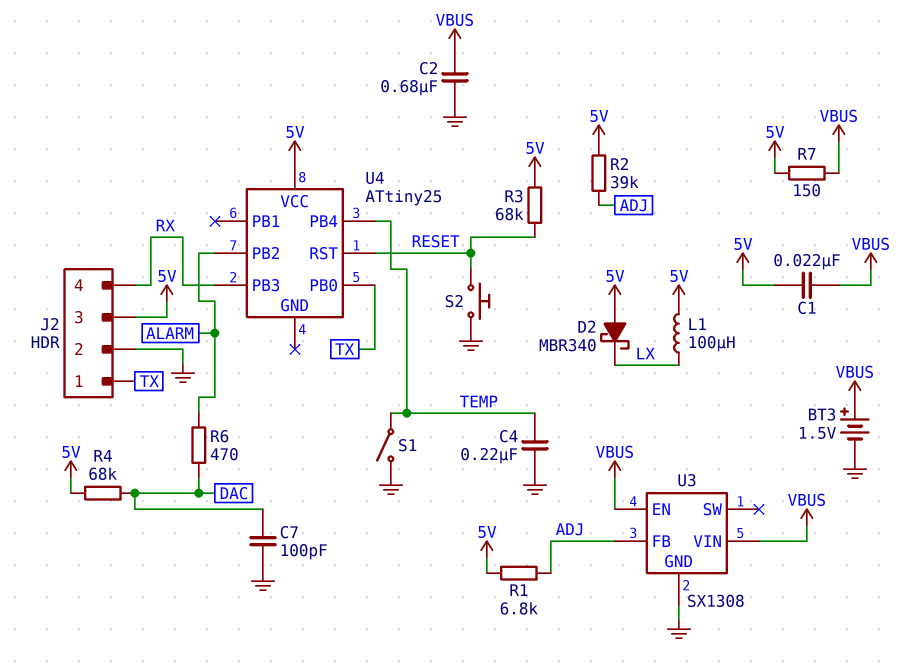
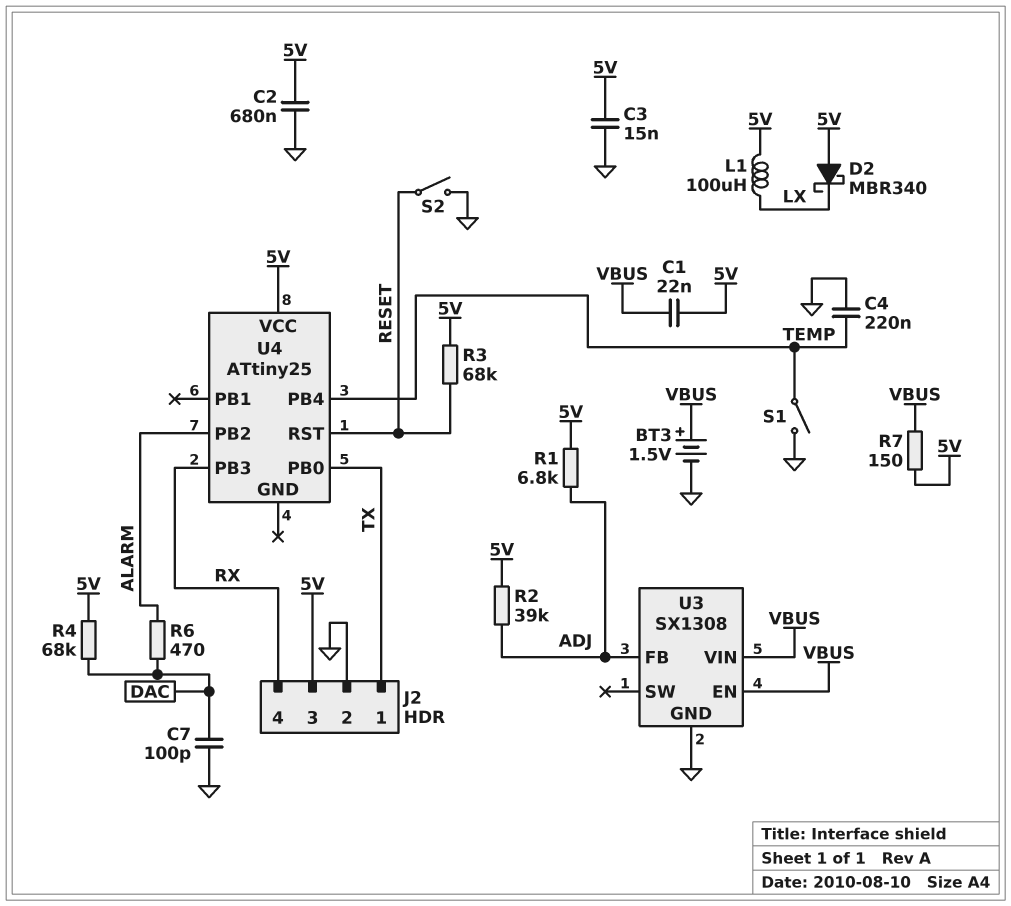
C2: 680nF (GND, VBUS) -> 680nF (5V, GND)
C3: none -> 15nF (5V, GND)
S2: button (GND, RESET) -> switch (GND, RESET)

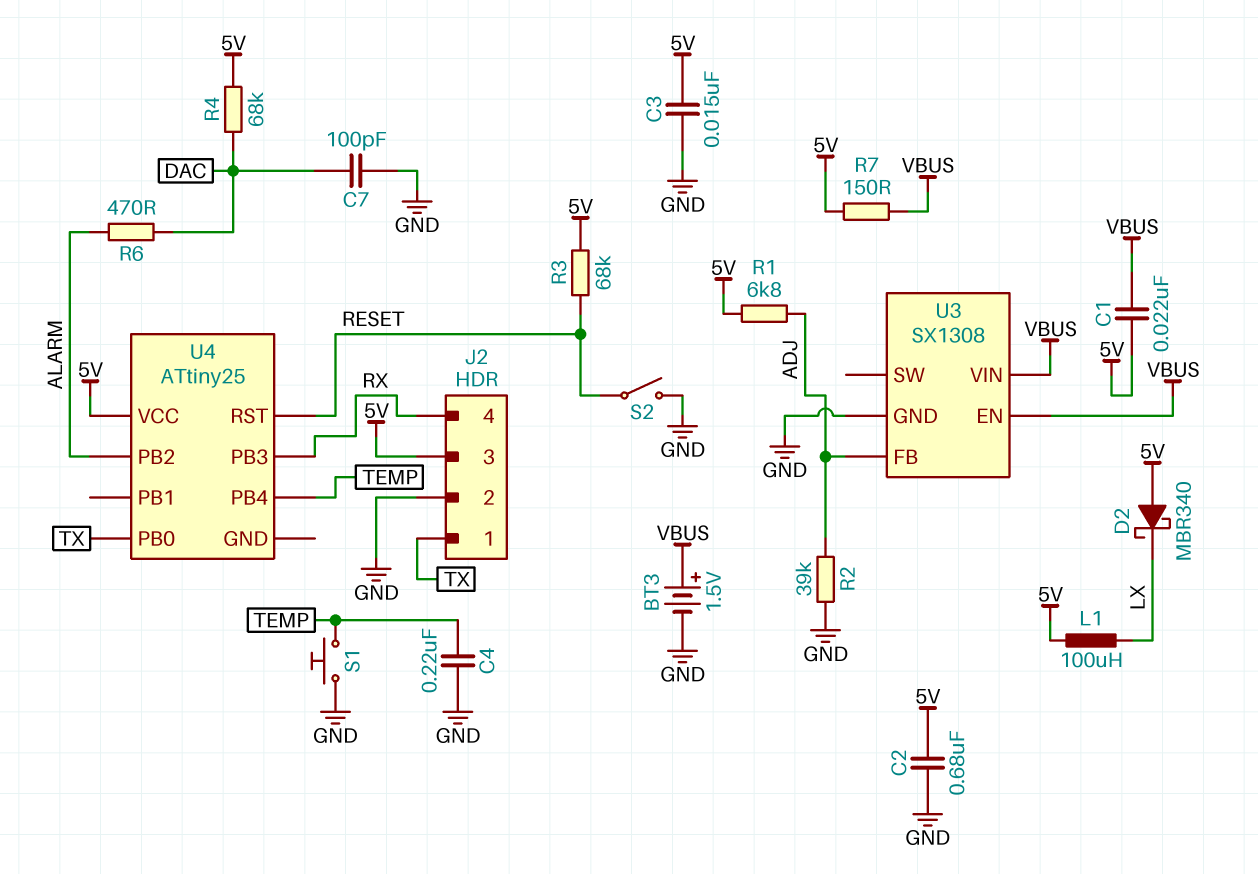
R2: 39k (5V, ADJ) -> 39k (ADJ, GND)
S1: switch (GND, TEMP) -> button (GND, TEMP)

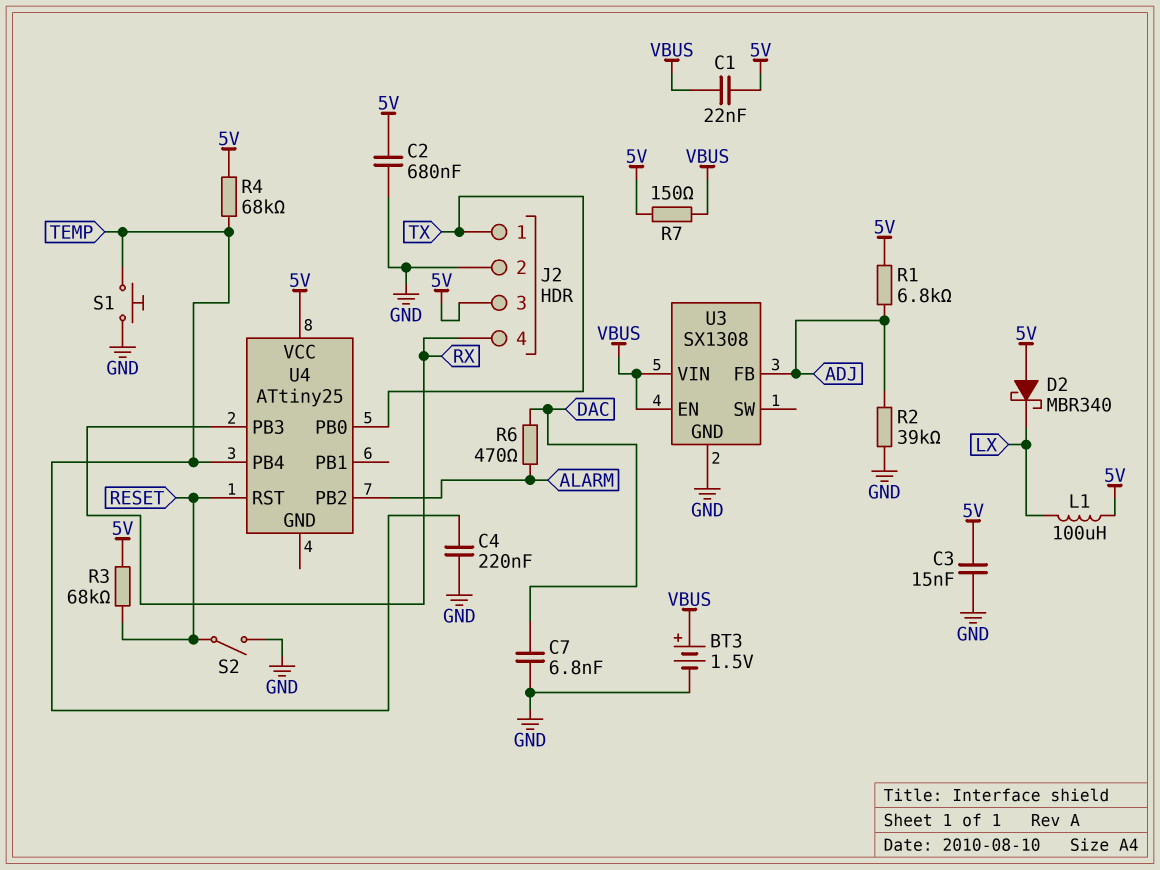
C7: 100pF (DAC, GND) -> 6.8nF (DAC, GND)
R4: 68k (5V, DAC) -> 68k (5V, TEMP)

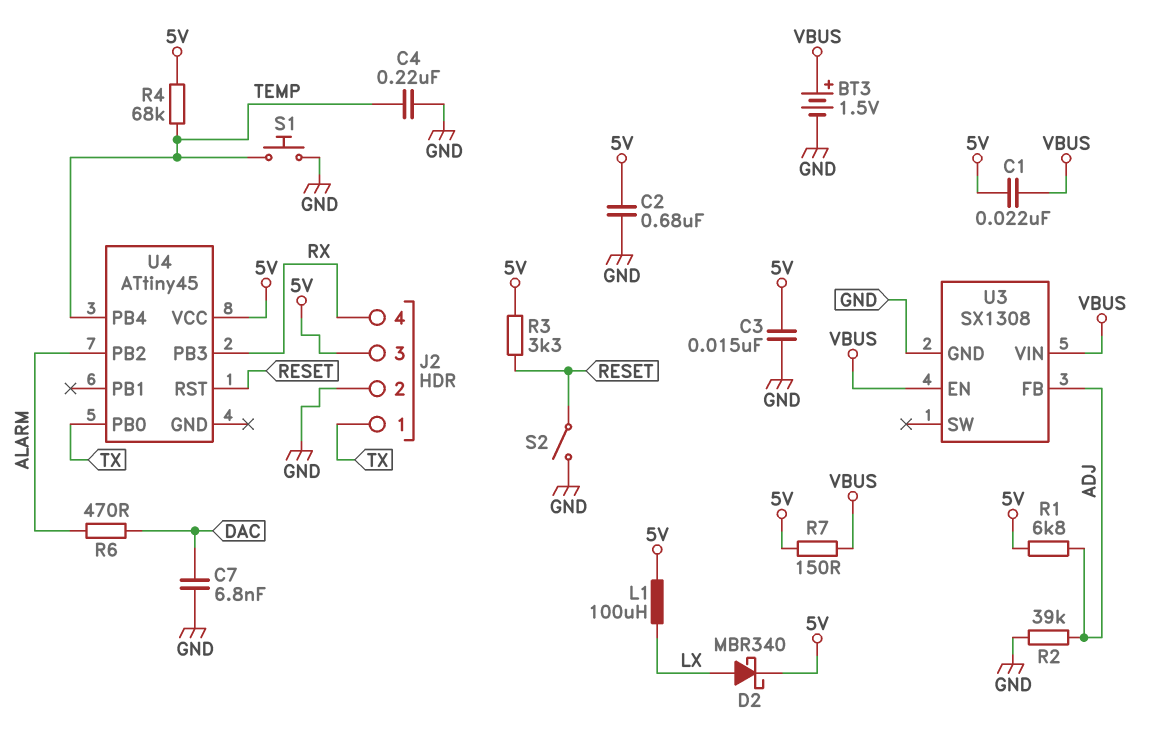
D2: schottky MBR340 (A 5V, K LX) -> schottky MBR340 (A LX, K 5V)
R3: 68k (5V, RESET) -> 3.3k (5V, RESET)
U4: ATtiny25 -> ATtiny45

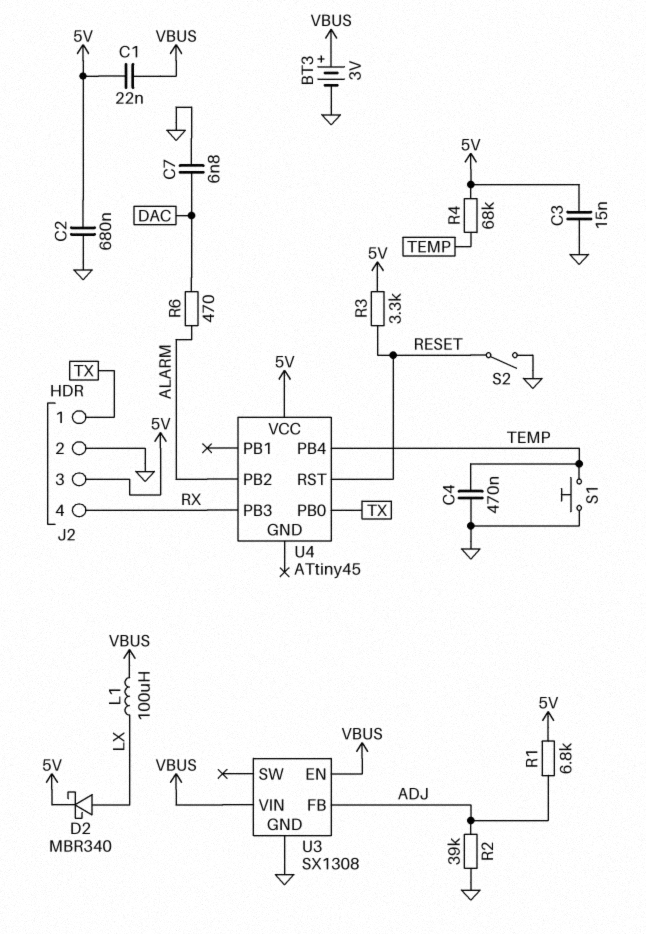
BT3: 1.5V (plus VBUS, minus GND) -> 3V (plus VBUS, minus GND)
C4: 220nF (GND, TEMP) -> 470nF (GND, TEMP)
L1: 100uH (5V, LX) -> 100uH (LX, VBUS)
R7: 150 (5V, VBUS) -> none

